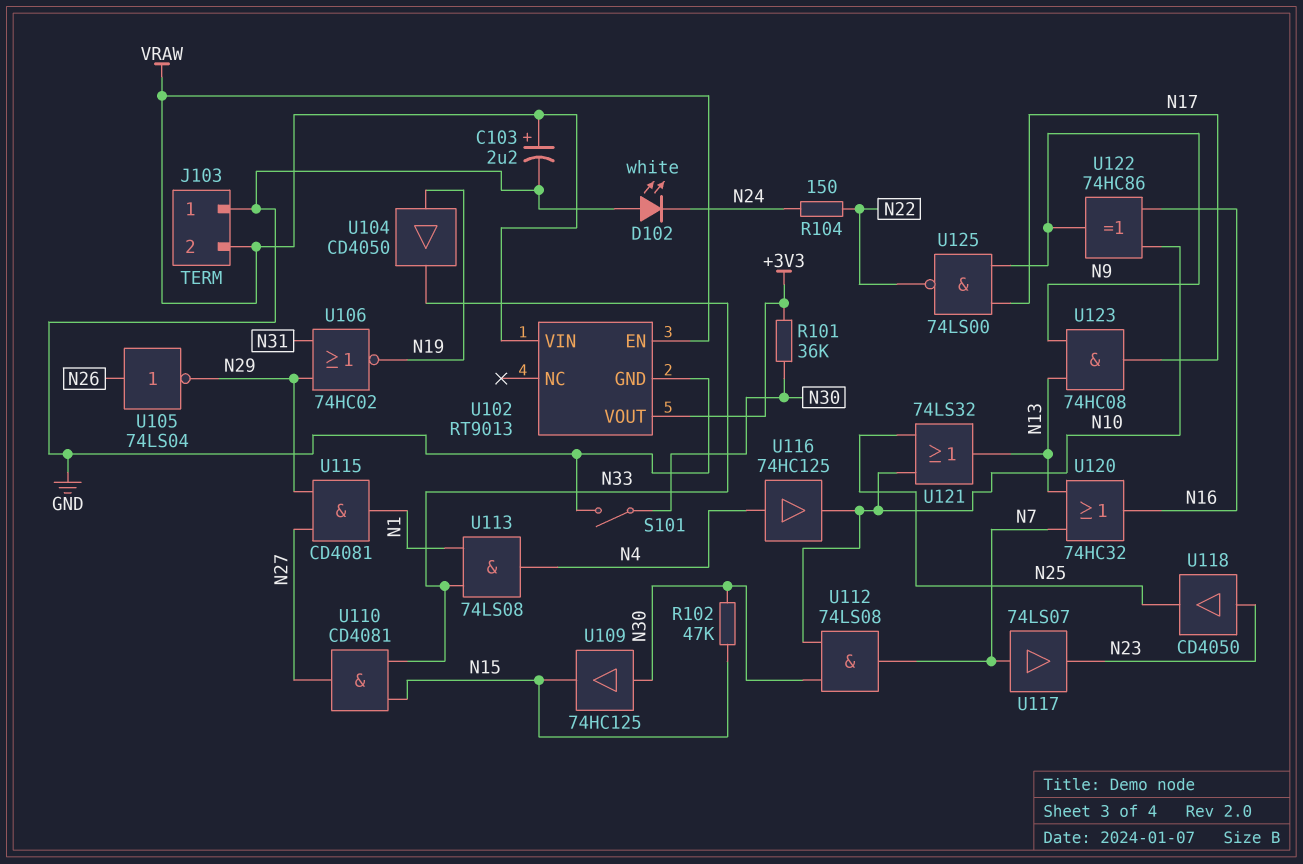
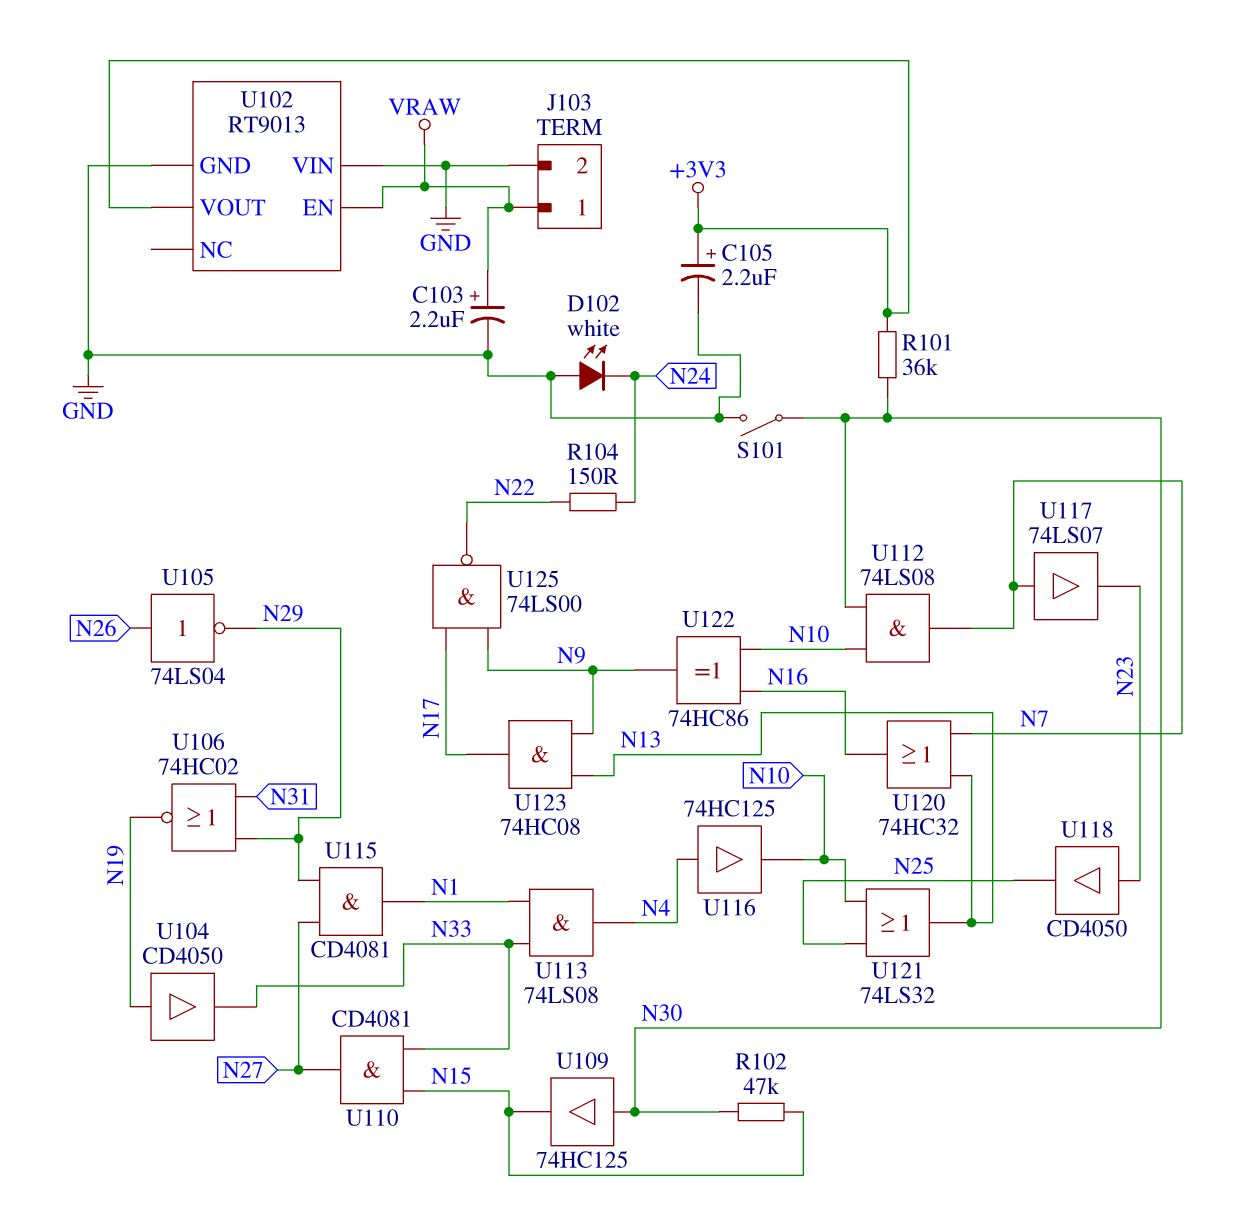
C105: none -> 2.2uF (plus +3V3, minus GND)
J103 pin 1: GND -> VRAW
J103 pin 2: VRAW -> GND
U102 pin VIN: VRAW -> GND

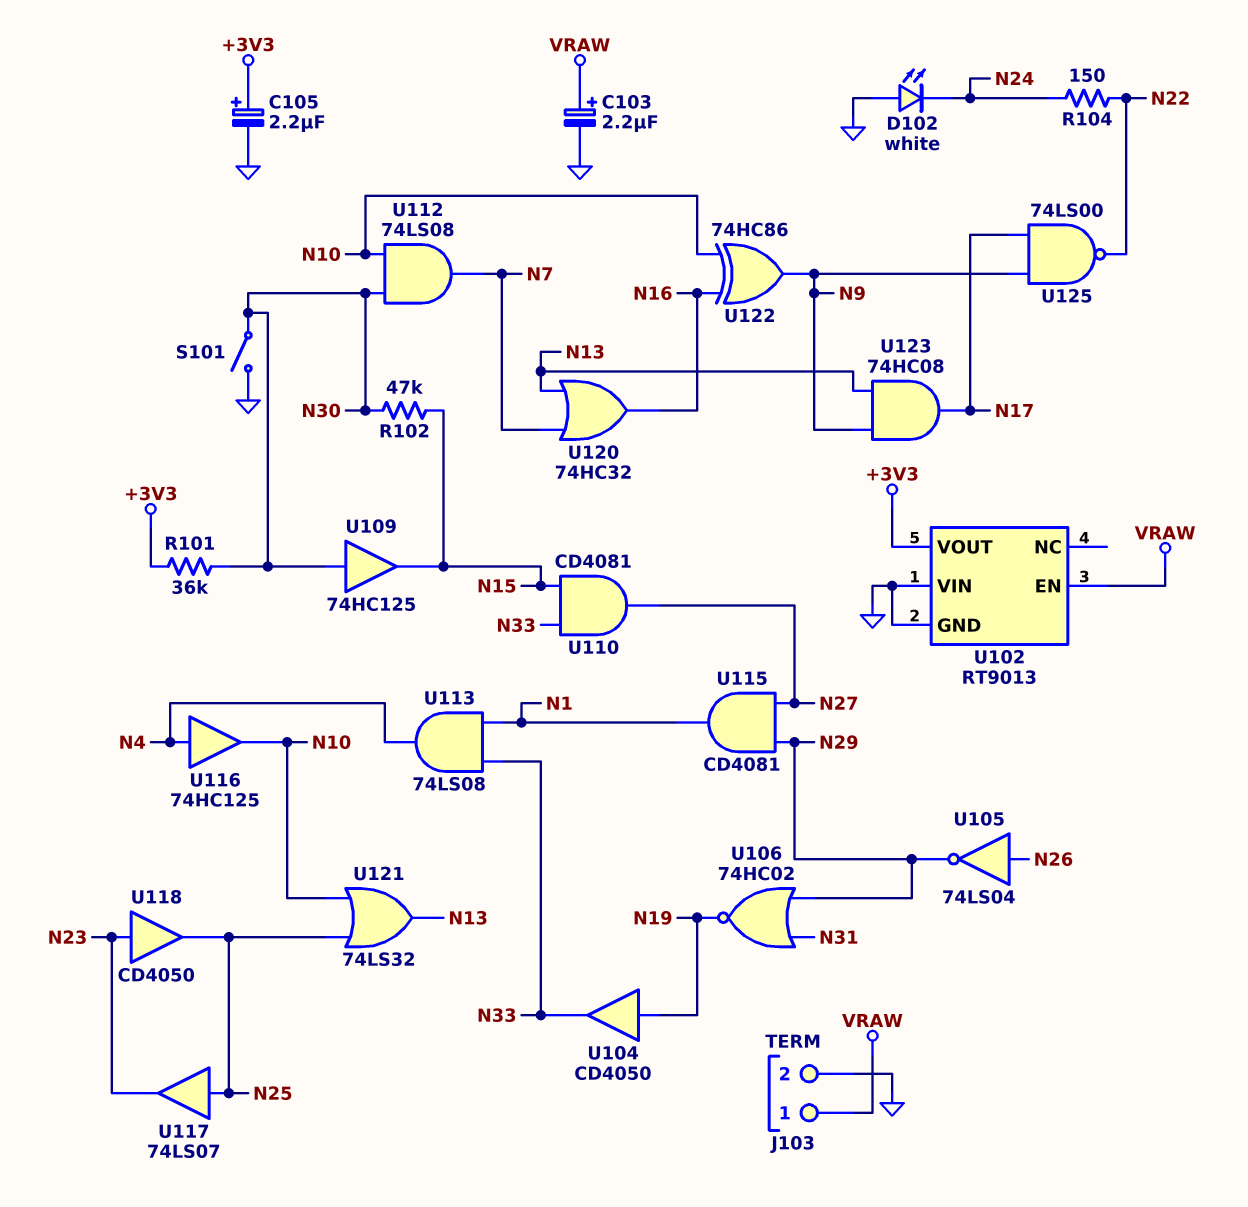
U117: buffer 74LS07 (in N7, out N23) -> buffer 74LS07 (in N25, out N23)

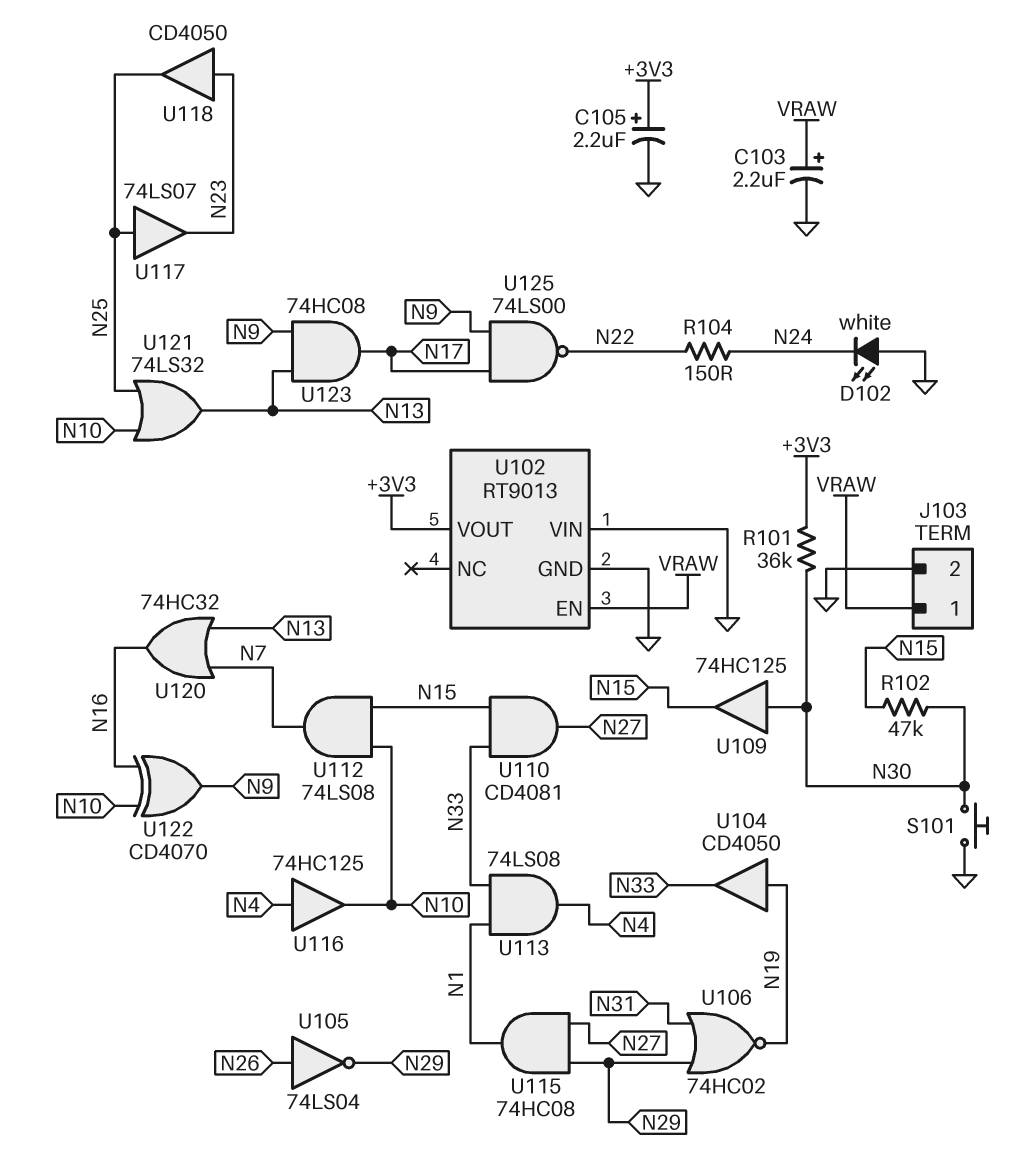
S101: switch (GND, N30) -> button (GND, N30)
U112: AND 74LS08 (in N10, in N30, out N7) -> AND 74LS08 (in N10, in N15, out N7)
U115: AND CD4081 (in N27, in N29, out N1) -> AND 74HC08 (in N27, in N29, out N1)
U122: XOR 74HC86 (in N10, in N16, out N9) -> XOR CD4070 (in N10, in N16, out N9)

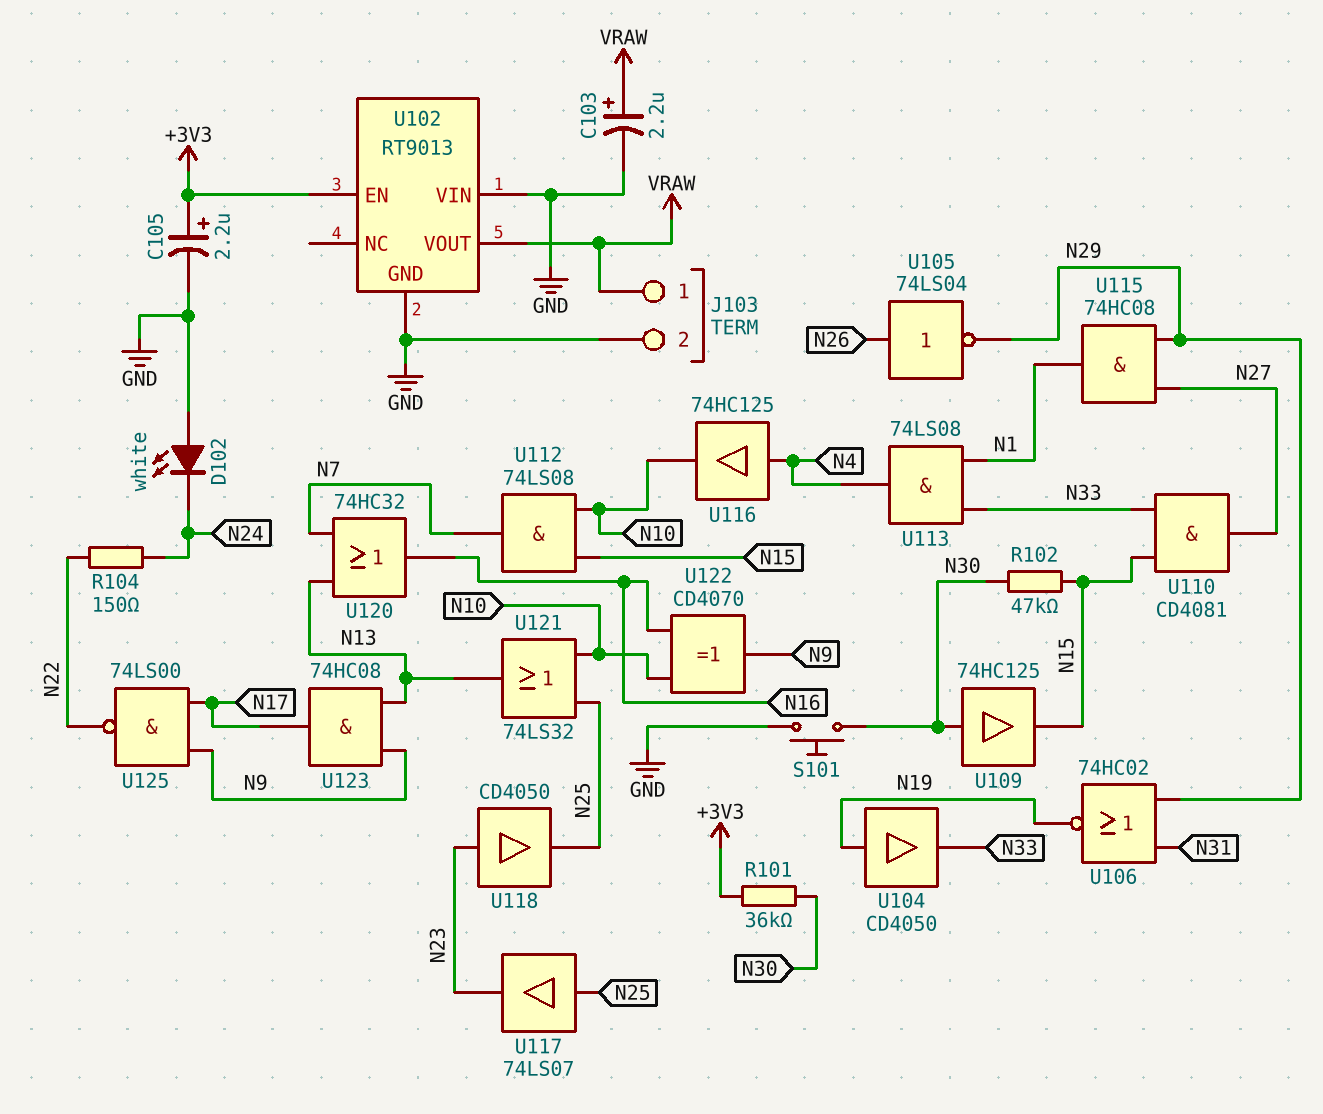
U102 pin EN: VRAW -> +3V3
U102 pin VOUT: +3V3 -> VRAW

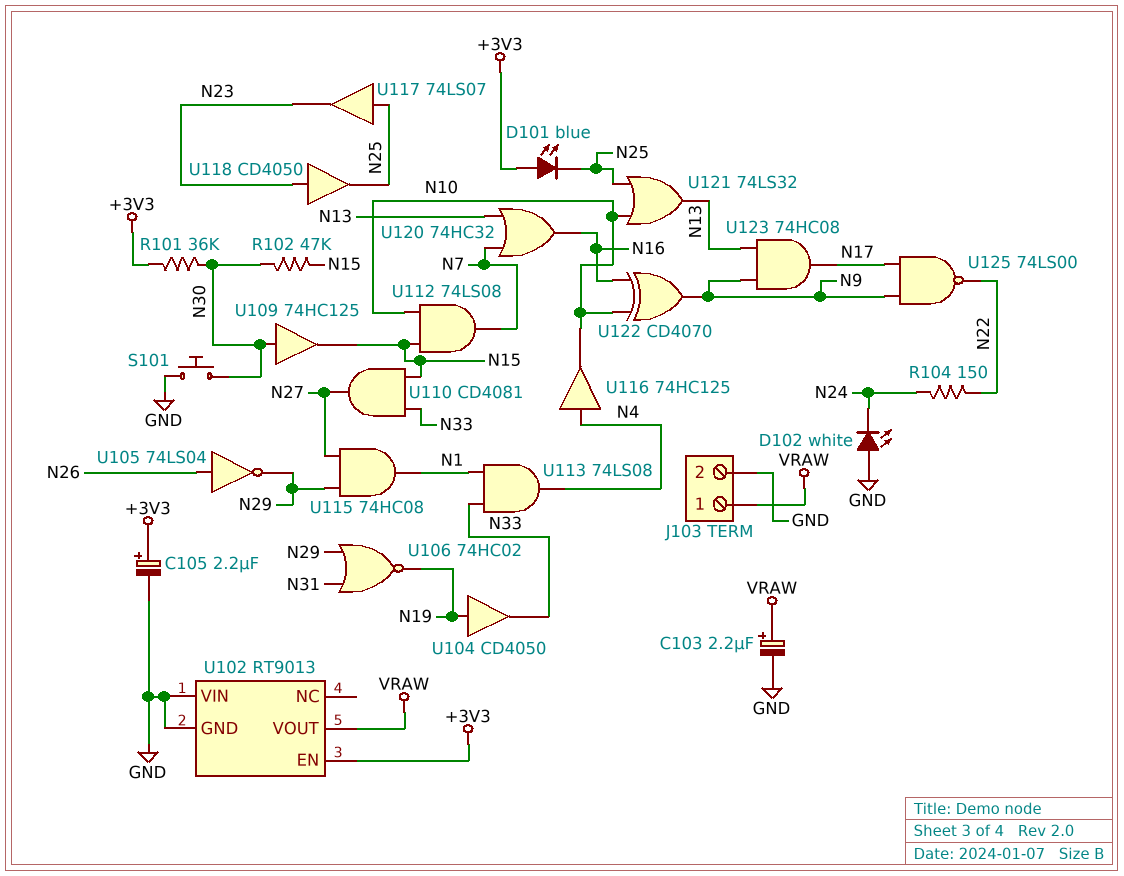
D101: none -> LED blue (A +3V3, K N25)

